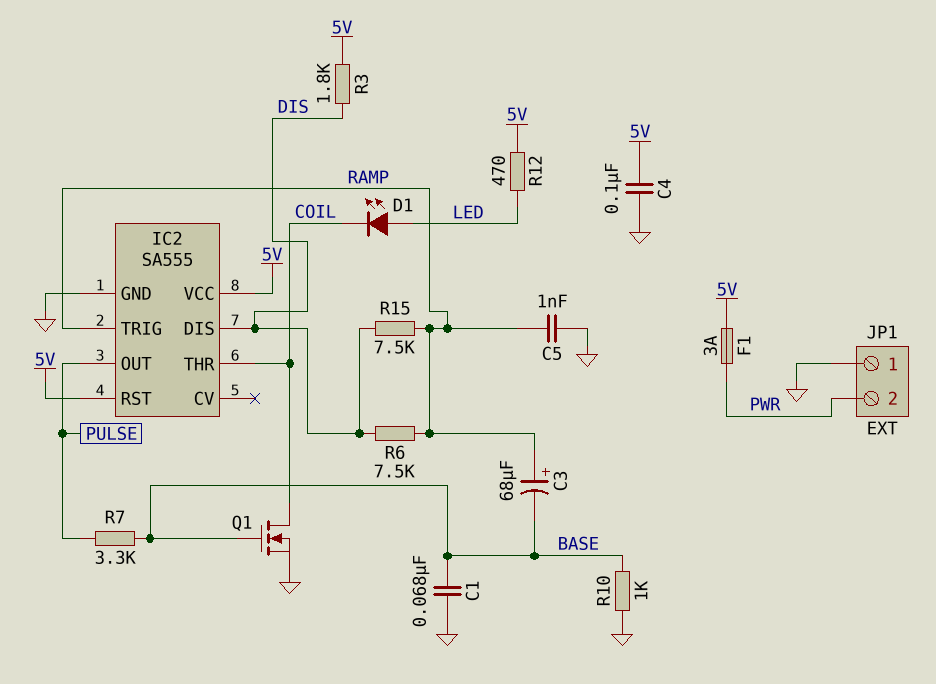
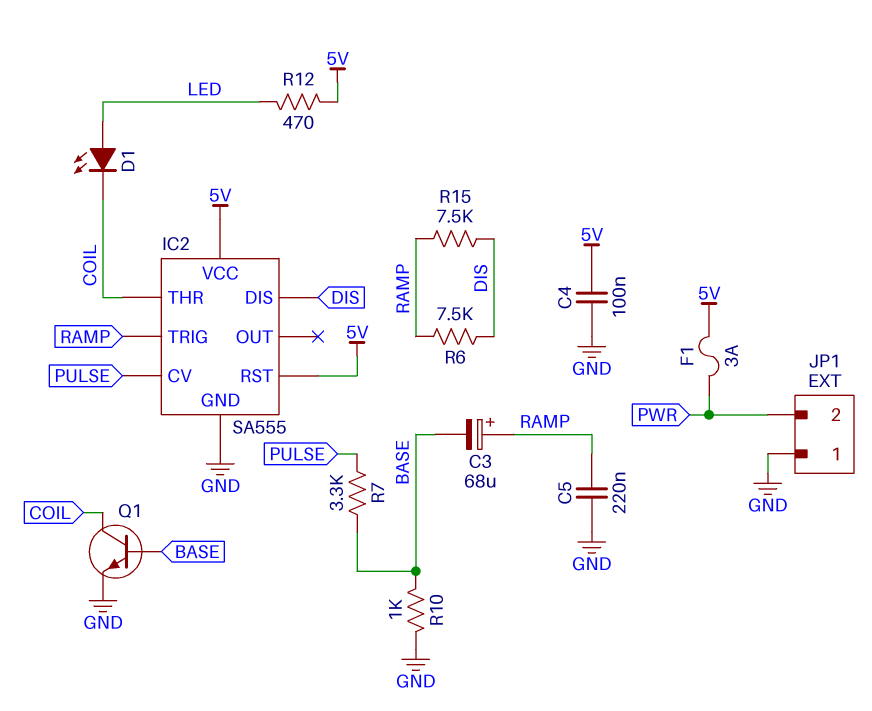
C1: 68nF (BASE, GND) -> none
C5: 1nF (GND, RAMP) -> 220nF (GND, RAMP)
IC2 pin CV: none -> PULSE
IC2 pin OUT: PULSE -> none
Q1: NMOS (G BASE, D COIL, S GND) -> NPN (B BASE, C COIL, E GND)
R3: 1.8k (5V, DIS) -> none

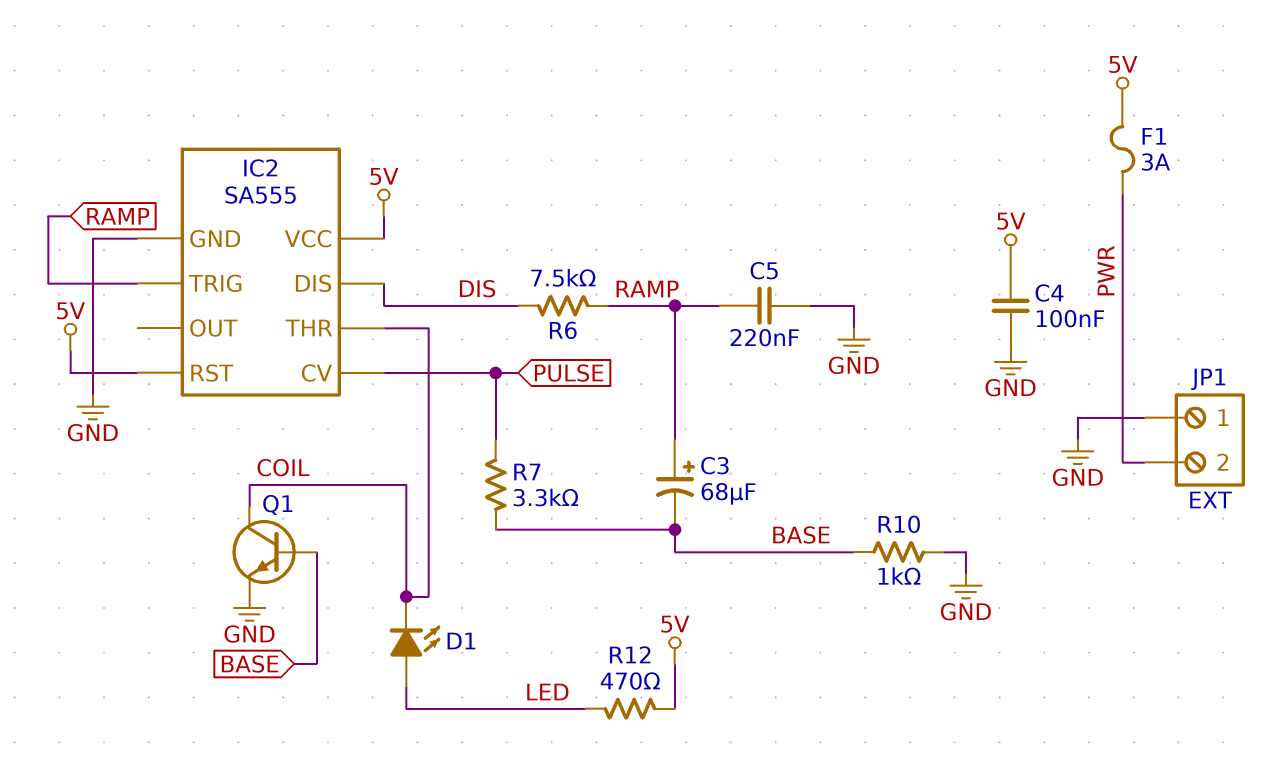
R15: 7.5k (DIS, RAMP) -> none

